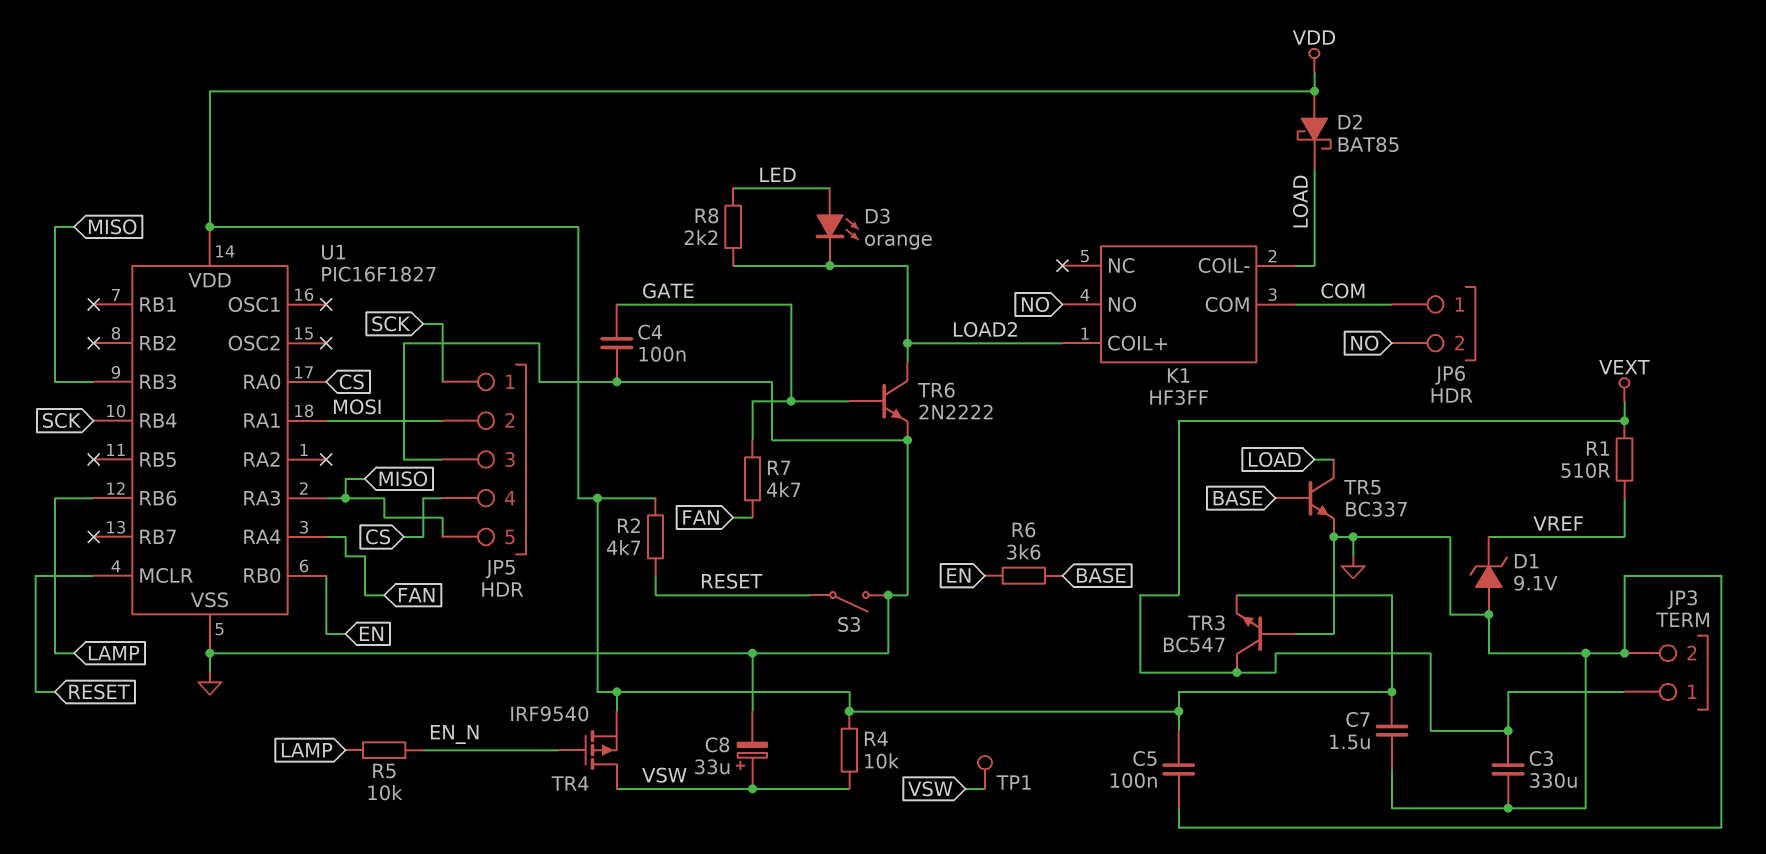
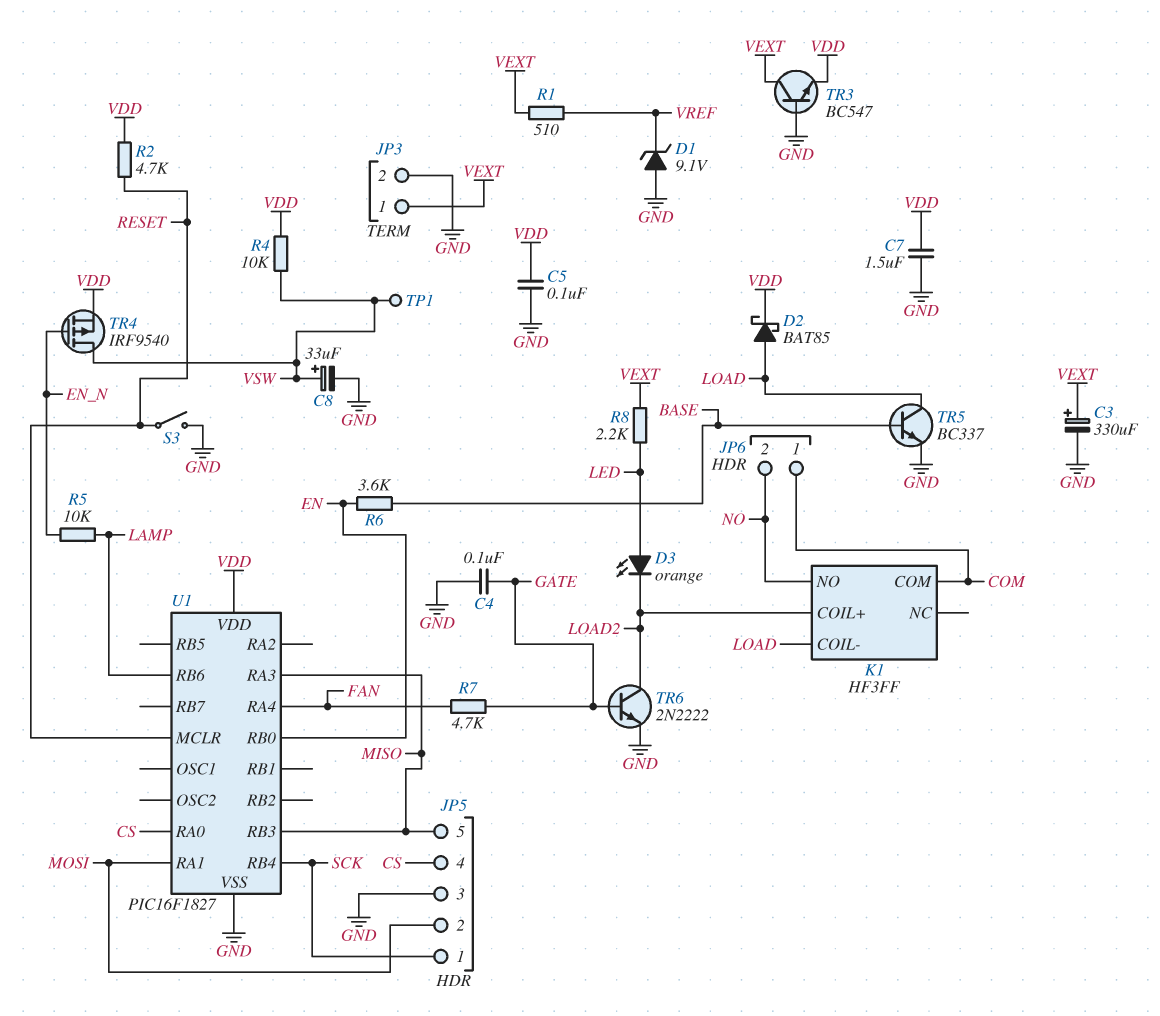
C3: 330uF (GND, VEXT) -> 330uF (plus VEXT, minus GND)
D2: schottky BAT85 (A VDD, K LOAD) -> schottky BAT85 (A LOAD, K VDD)
R8: 2.2k (LED, LOAD2) -> 2.2k (LED, VEXT)

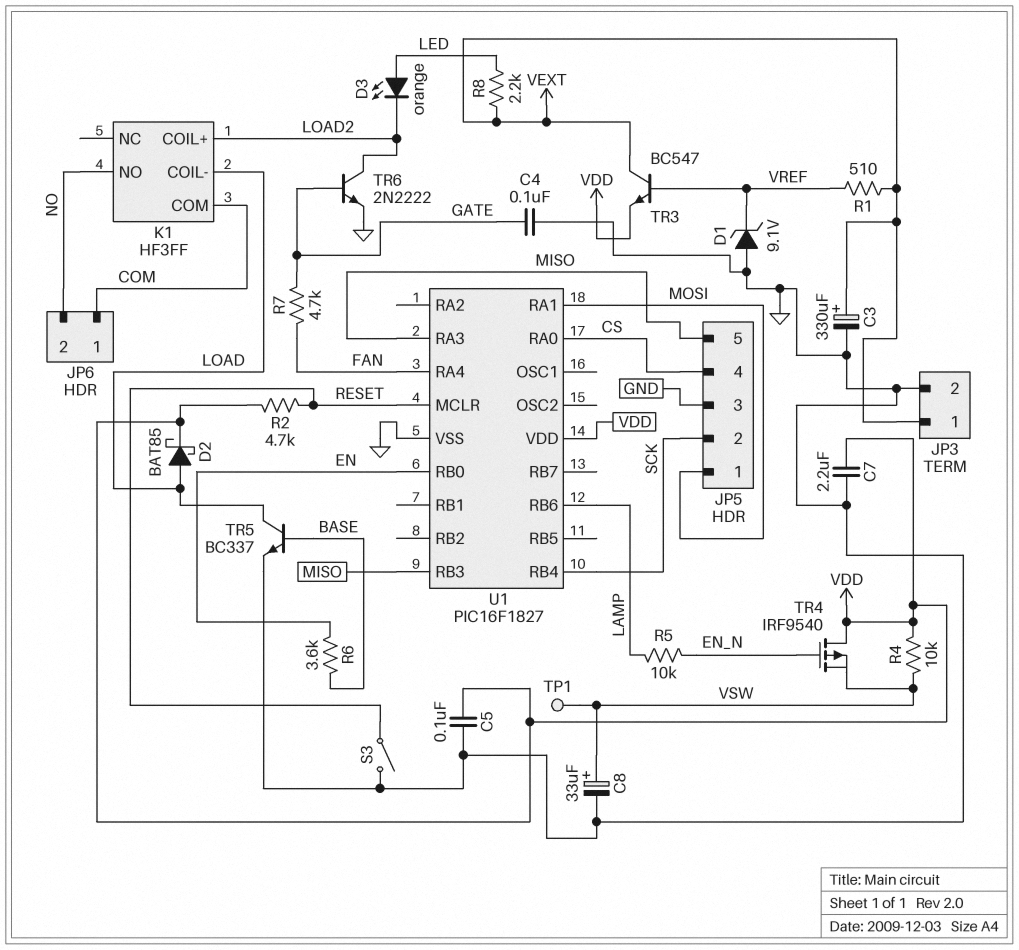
C7: 1.5uF (GND, VDD) -> 2.2uF (GND, VDD)
JP5 pin 1: SCK -> MOSI
JP5 pin 2: MOSI -> SCK
TR3: NPN BC547 (B GND, C VEXT, E VDD) -> NPN BC547 (B VREF, C VEXT, E VDD)
TR4: PMOS IRF9540 (G EN_N, D VSW, S VDD) -> PMOS IRF9540 (G EN_N, D VDD, S VSW)

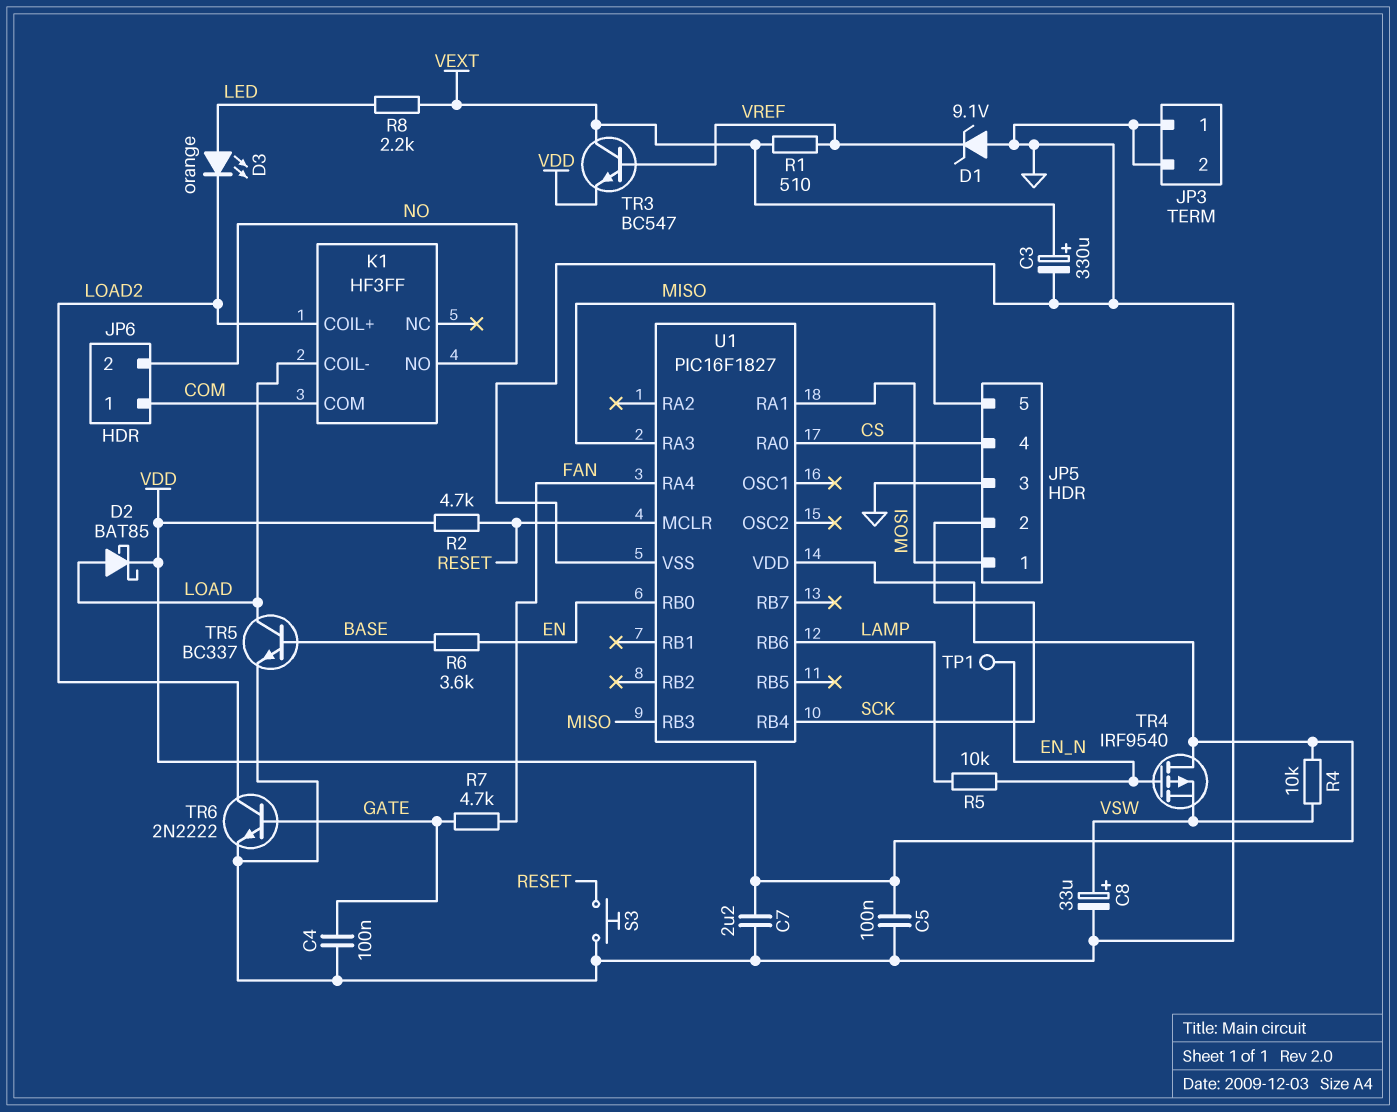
JP3 pin 1: VEXT -> GND
S3: switch (GND, RESET) -> button (GND, RESET)
TP1: test point (VSW) -> test point (EN_N)

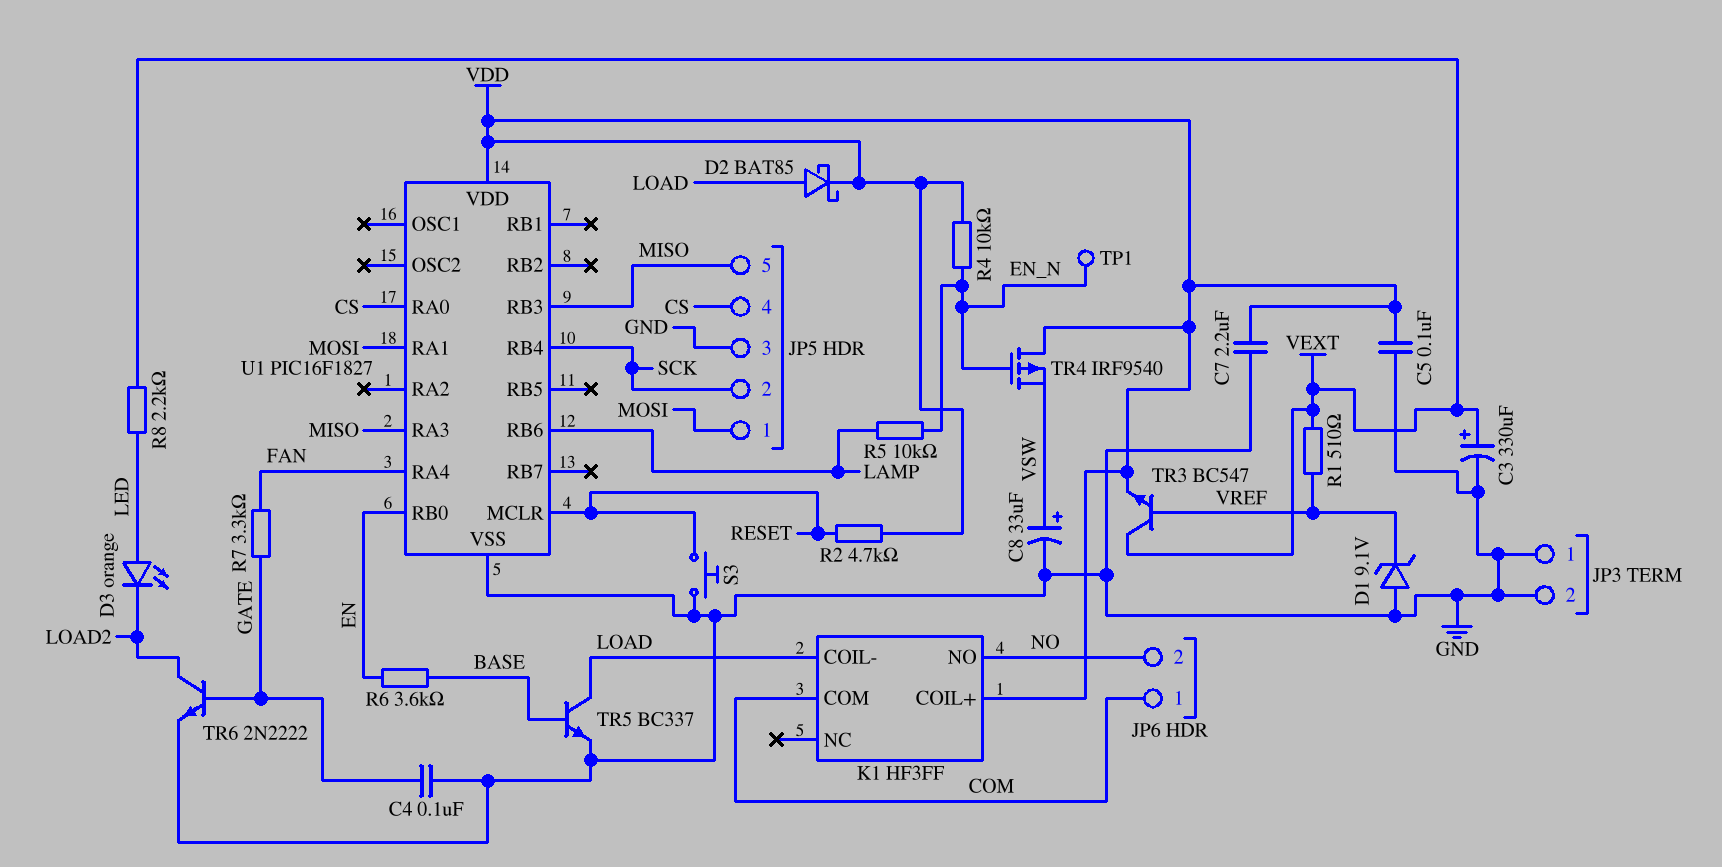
K1 pin COIL+: LOAD2 -> VDD
R4: 10k (VDD, VSW) -> 10k (EN_N, VDD)
R7: 4.7k (FAN, GATE) -> 3.3k (FAN, GATE)

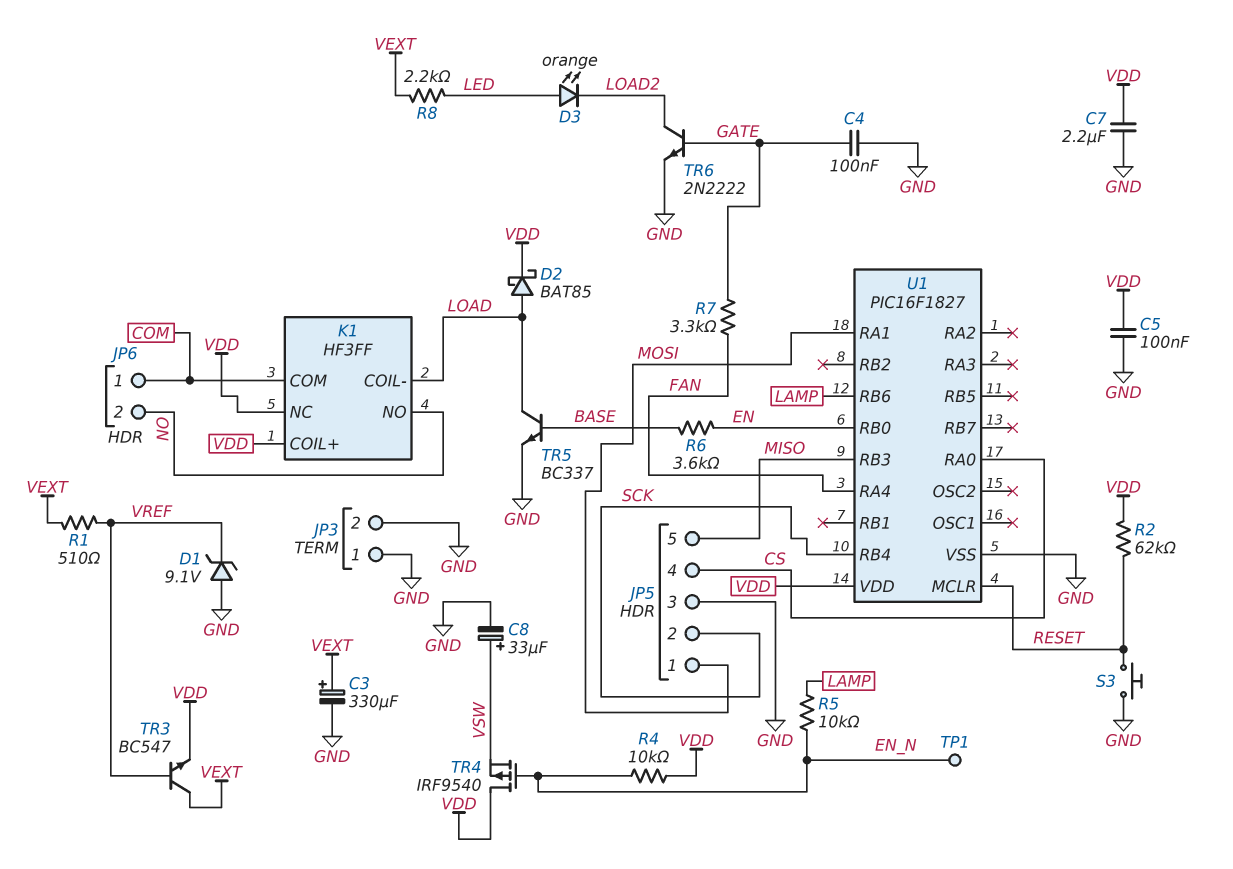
K1 pin NC: none -> VDD
R2: 4.7k (RESET, VDD) -> 62k (RESET, VDD)
U1 pin RA3: MISO -> none

